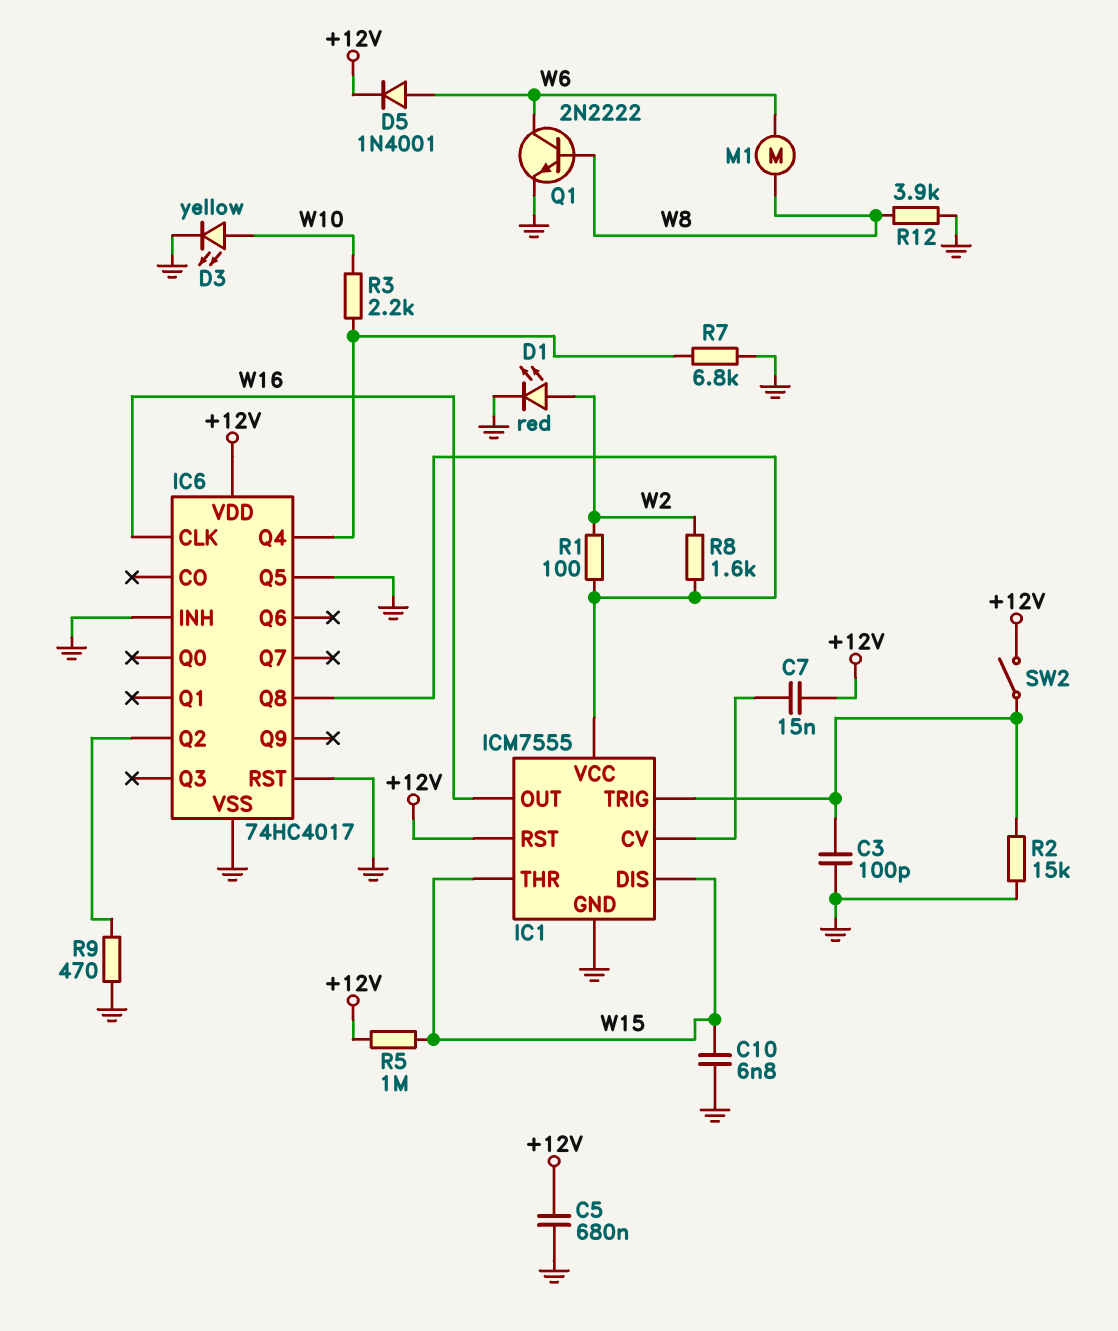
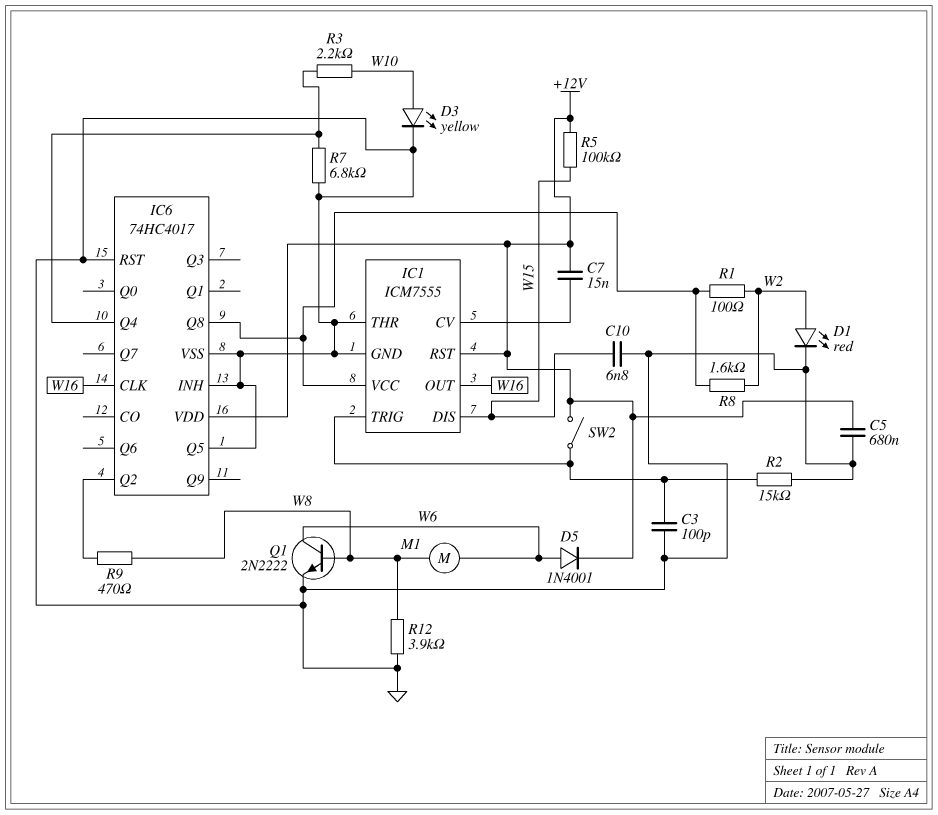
IC1 pin THR: W15 -> GND
R5: 1M (+12V, W15) -> 100k (+12V, W15)
R9: 470 (GND, IC6/Q2) -> 470 (IC6/Q2, W8)

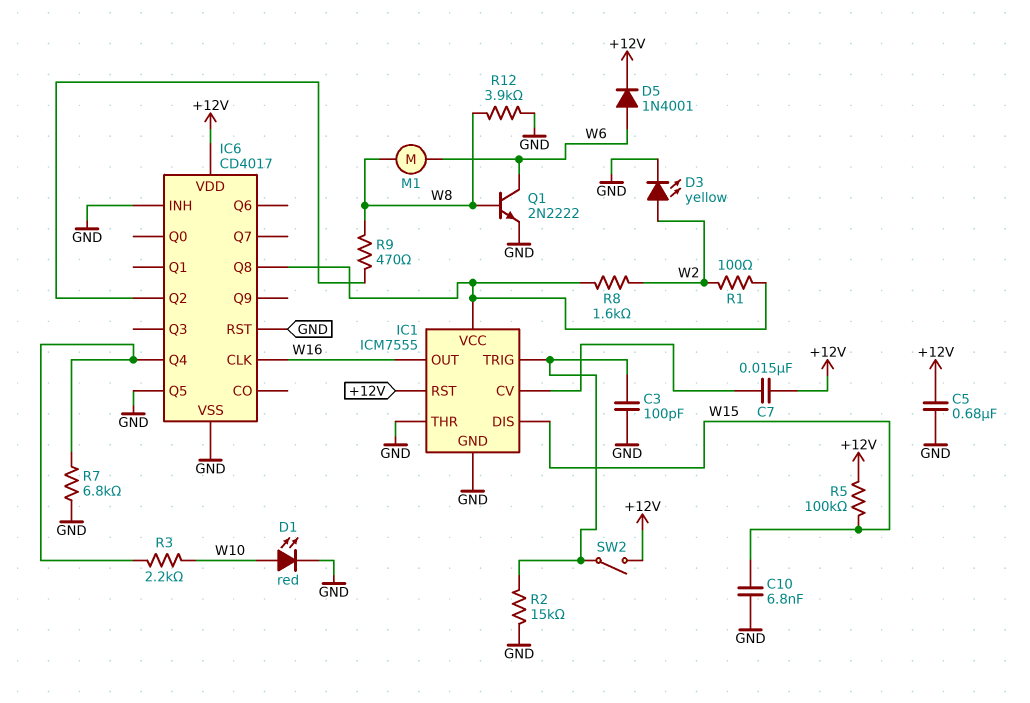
D1: LED red (A W2, K GND) -> LED red (A W10, K GND)
D3: LED yellow (A W10, K GND) -> LED yellow (A W2, K GND)
IC6: 74HC4017 -> CD4017

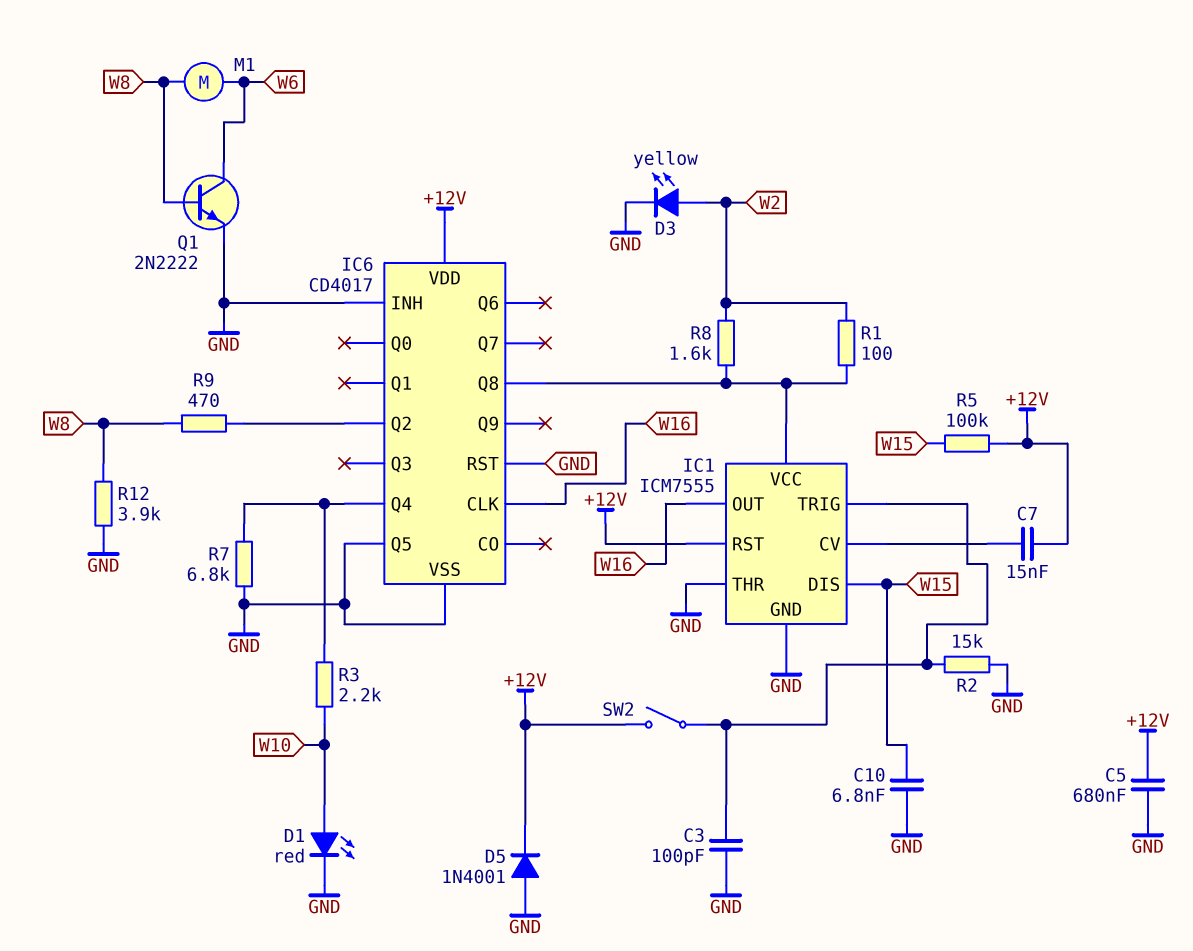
D5: diode 1N4001 (A W6, K +12V) -> diode 1N4001 (A GND, K +12V)

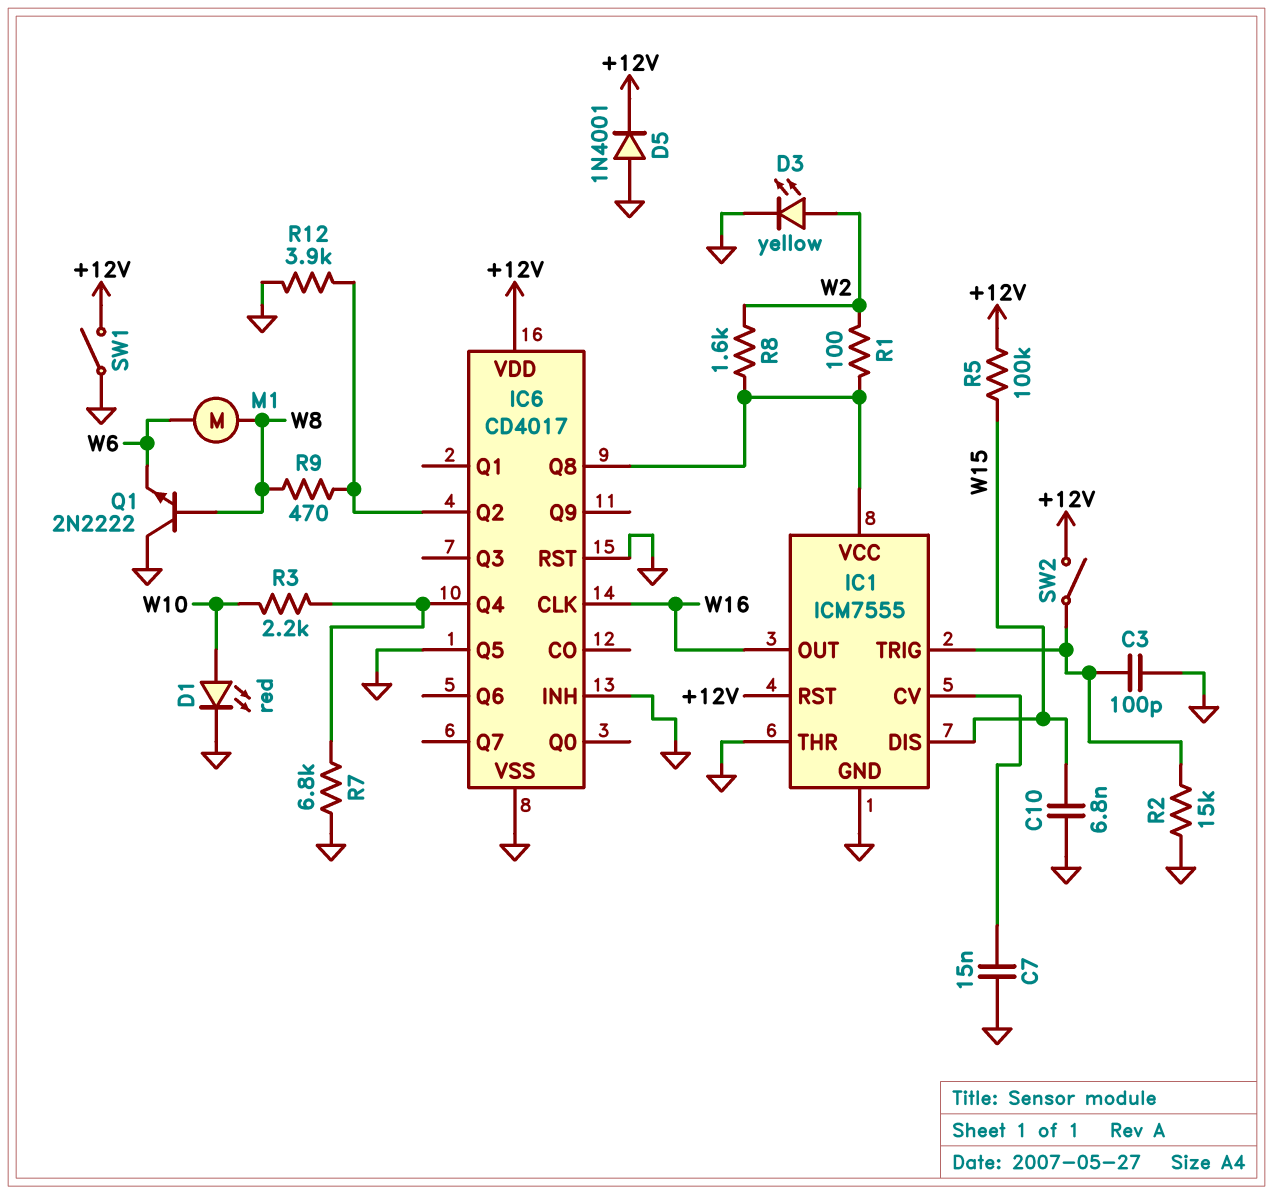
C5: 680nF (+12V, GND) -> none
C7: 15nF (+12V, IC1/CV) -> 15nF (GND, IC1/CV)
Q1: NPN 2N2222 (B W8, C W6, E GND) -> NPN 2N2222 (B W8, C GND, E W6)
R12: 3.9k (GND, W8) -> 3.9k (GND, IC6/Q2)
SW1: none -> switch (+12V, GND)

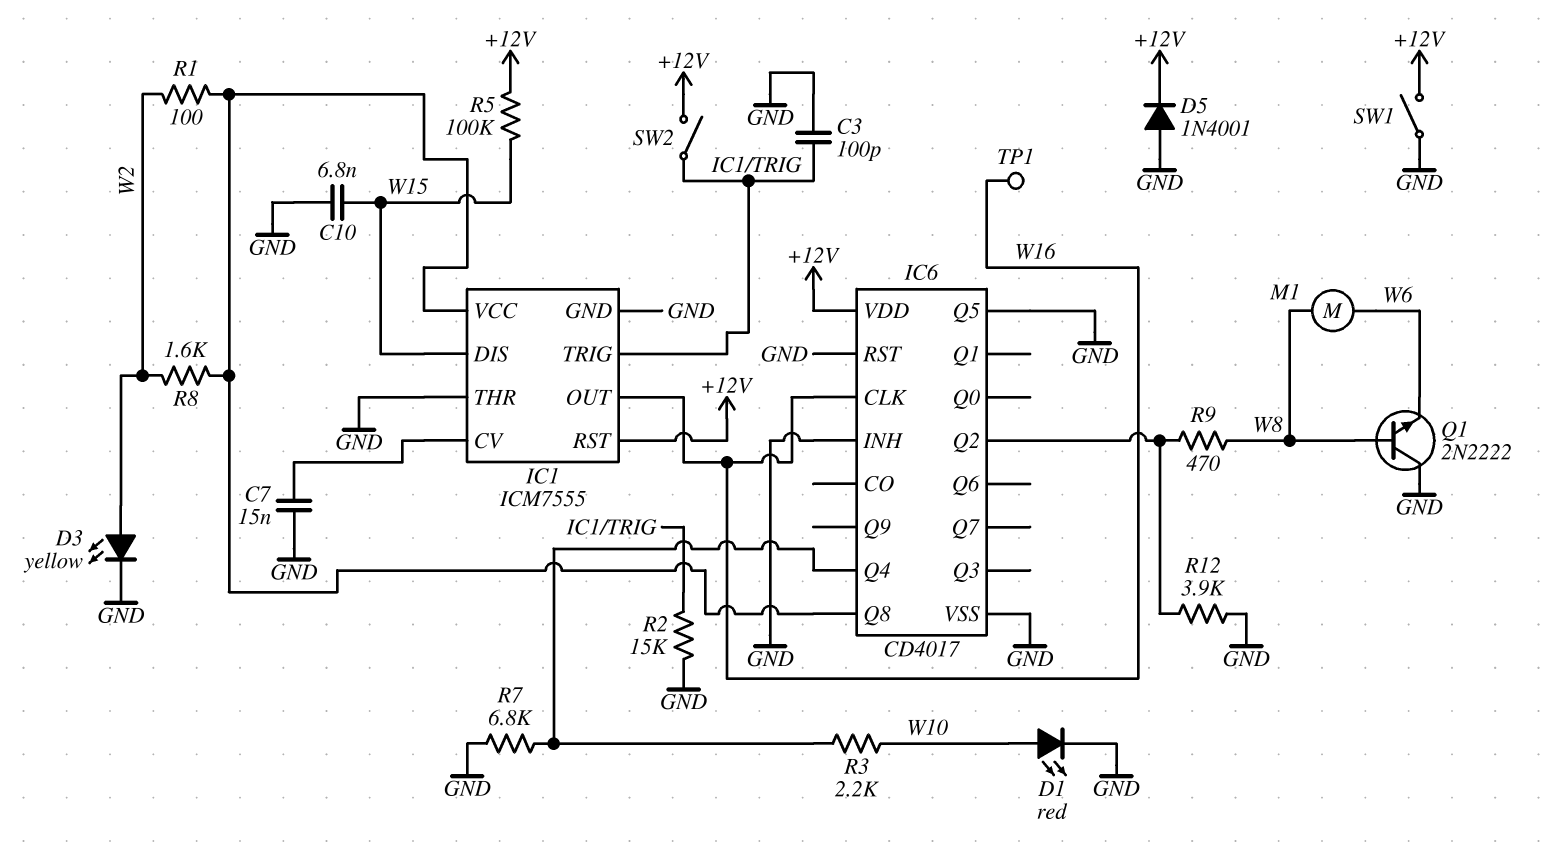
TP1: none -> test point (W16)

